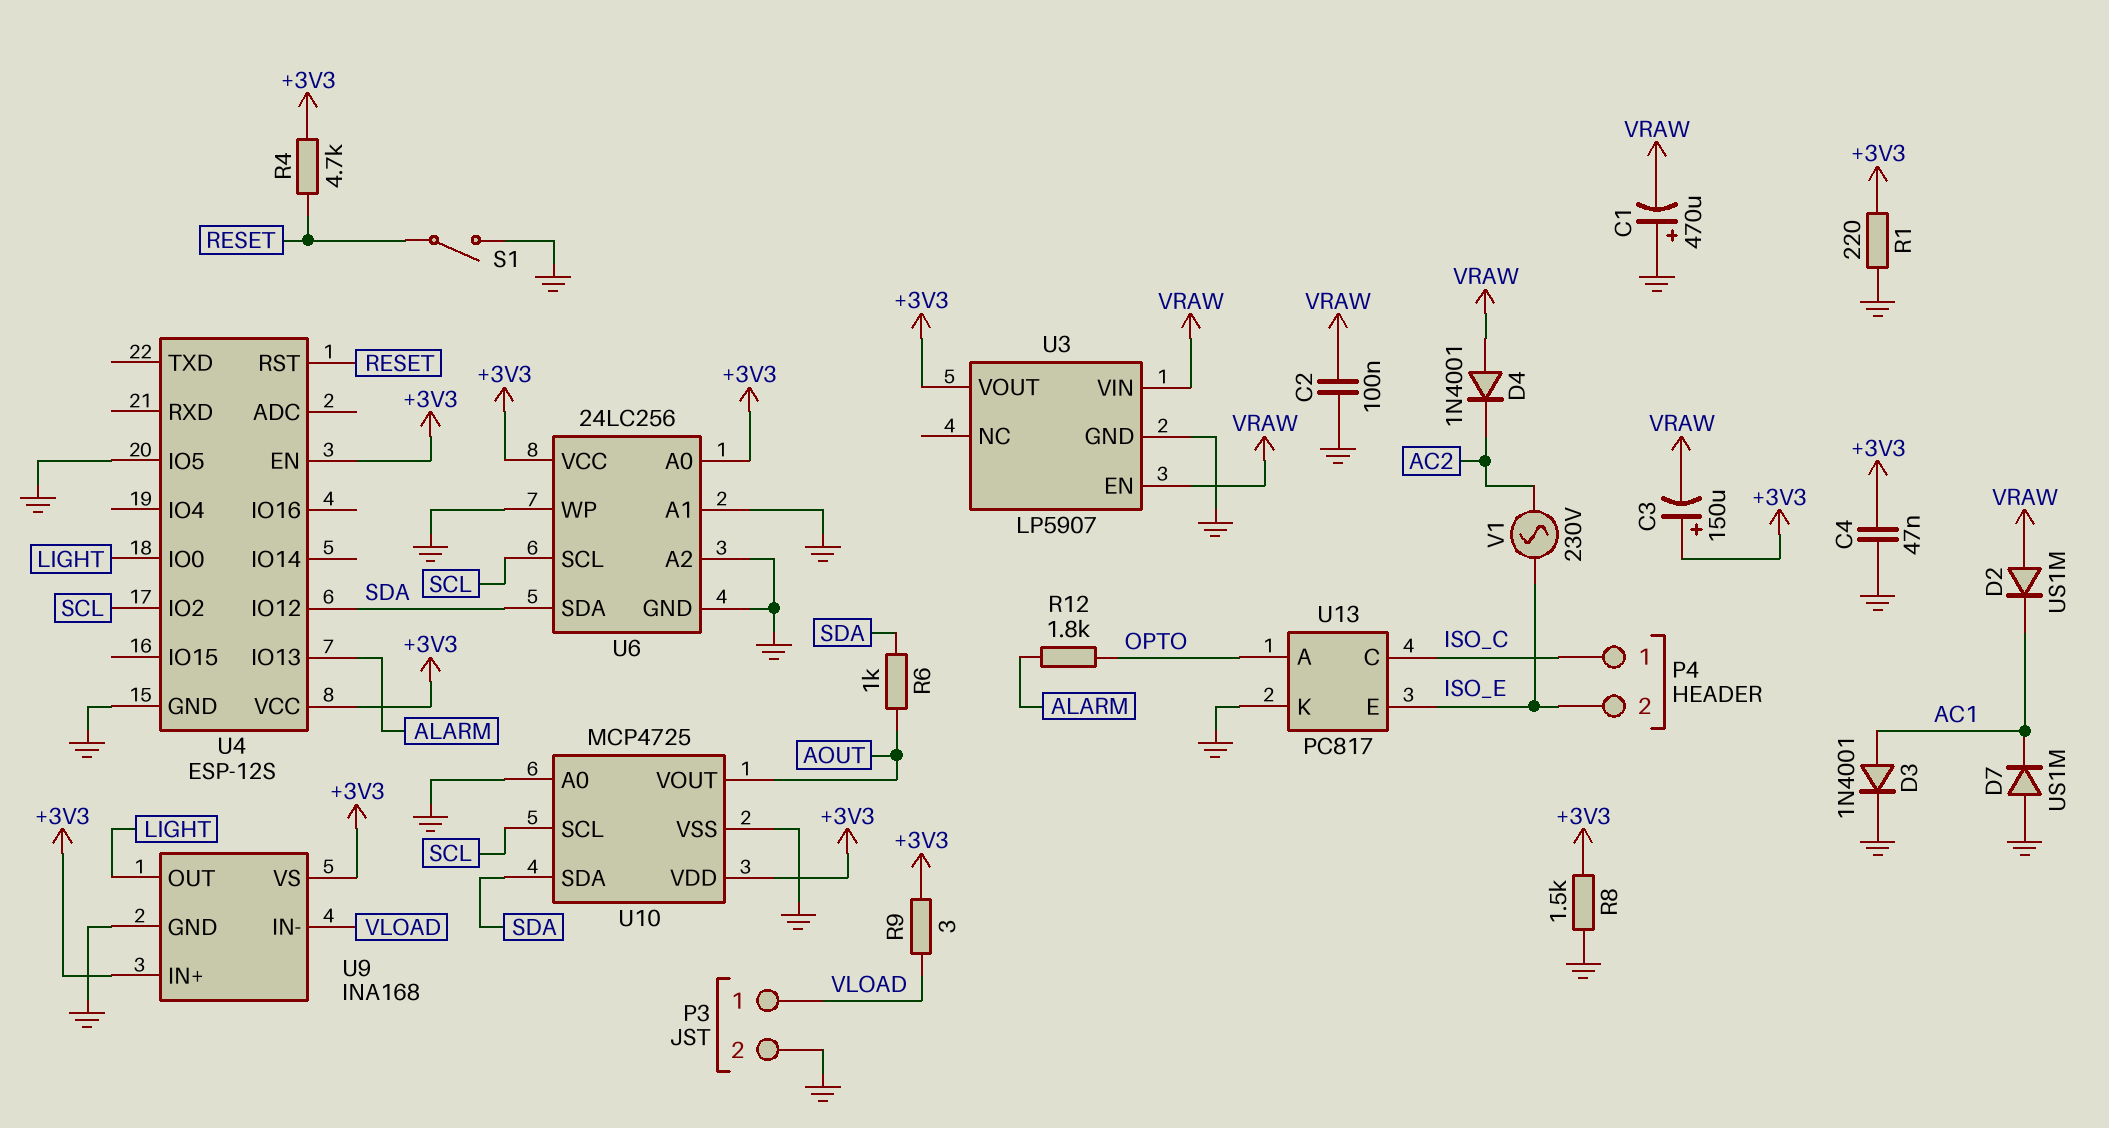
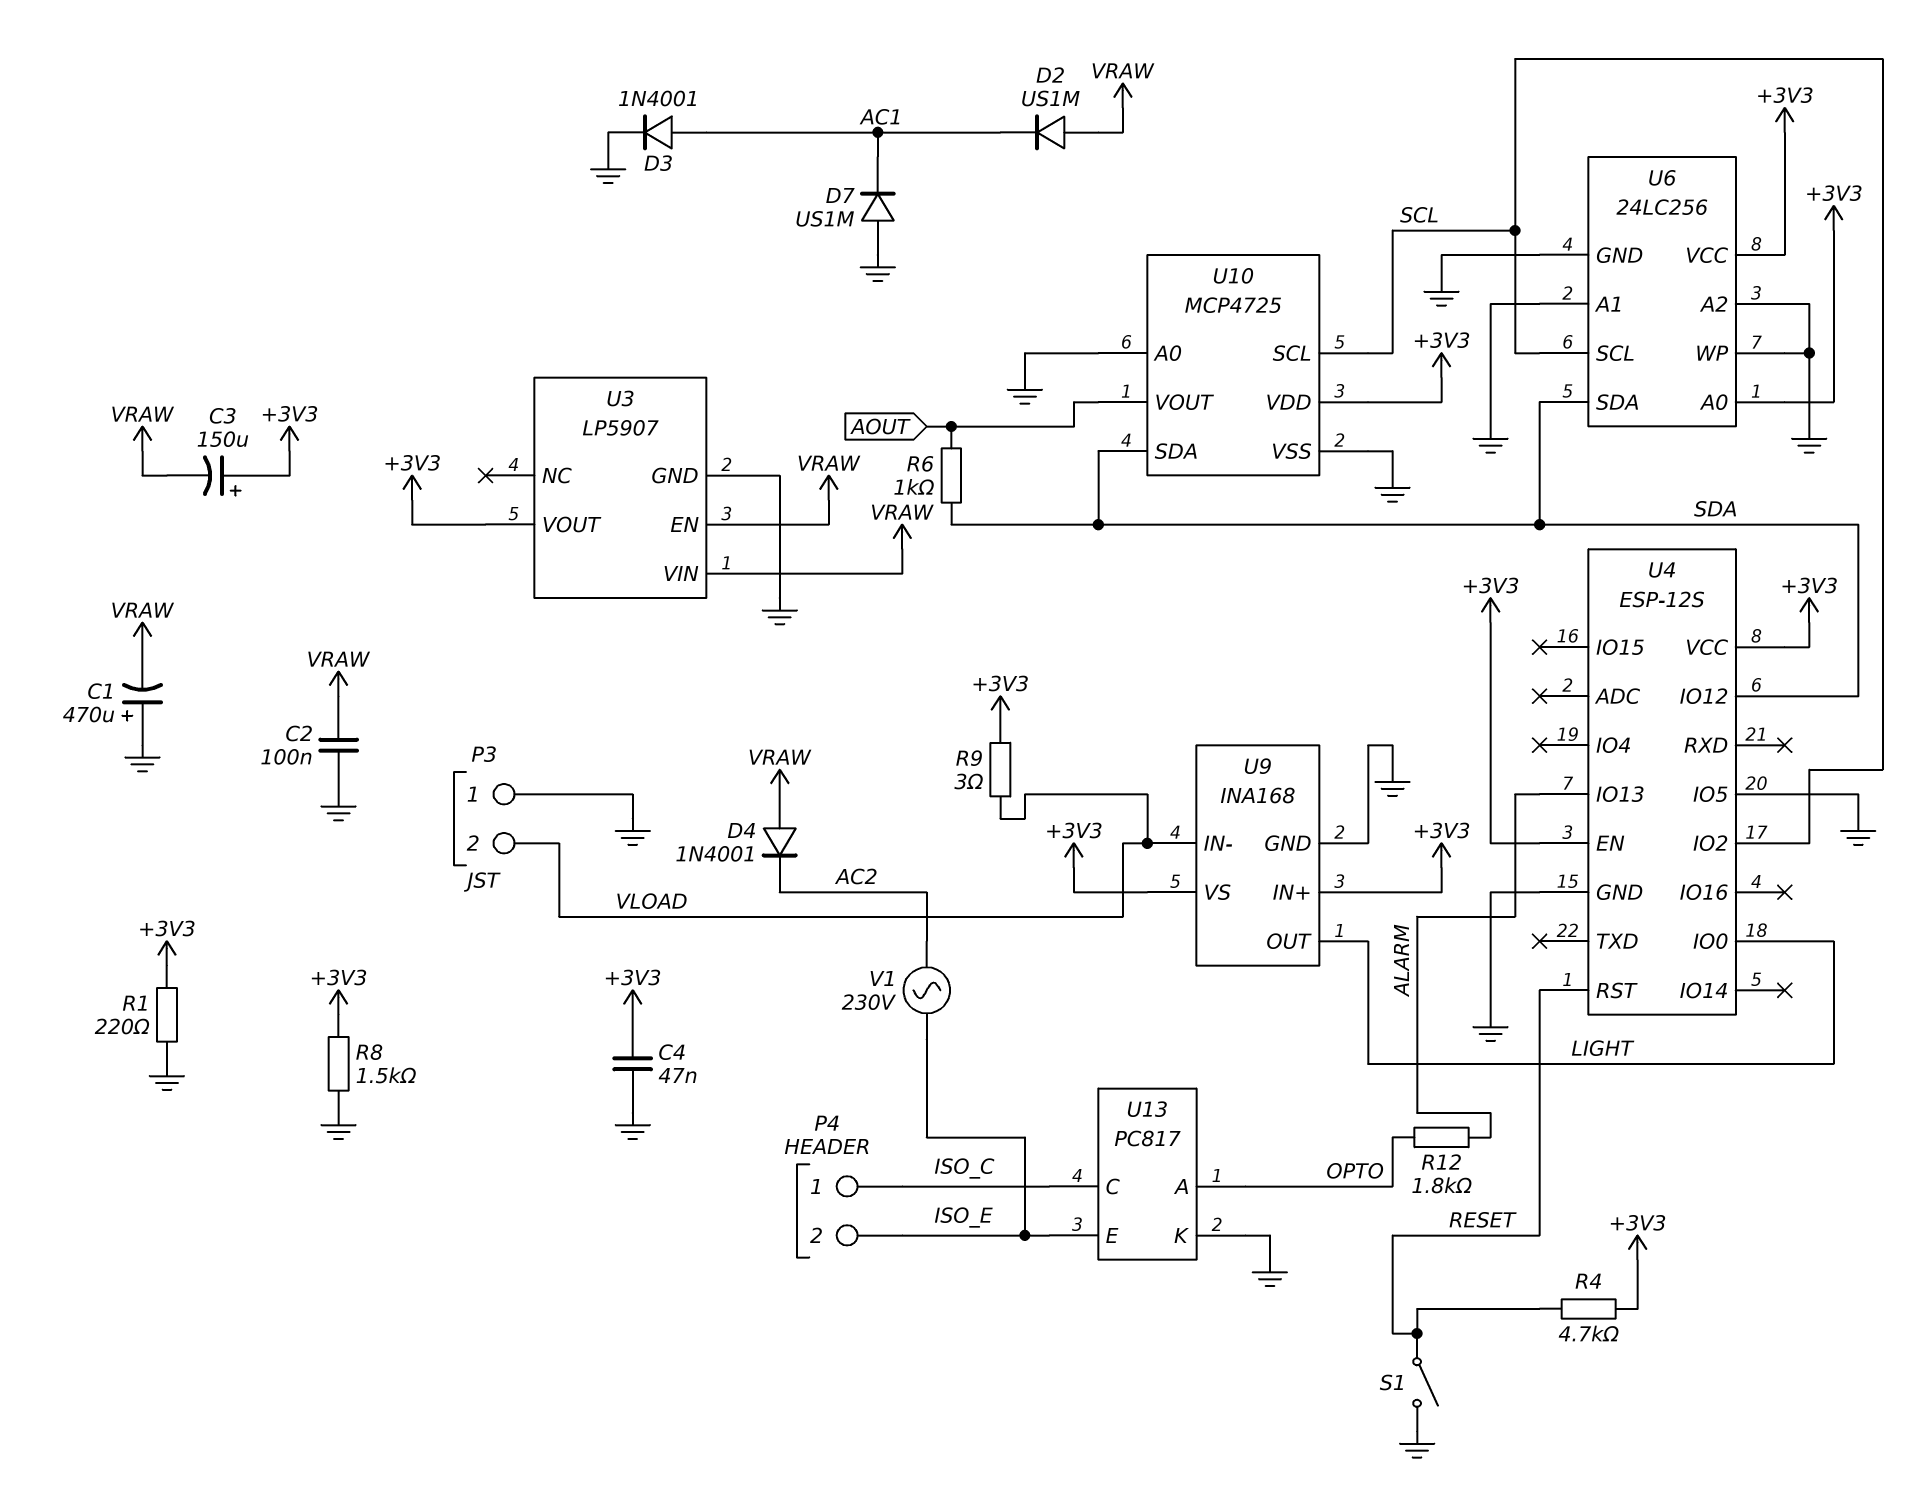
P3 pin 1: VLOAD -> GND
P3 pin 2: GND -> VLOAD

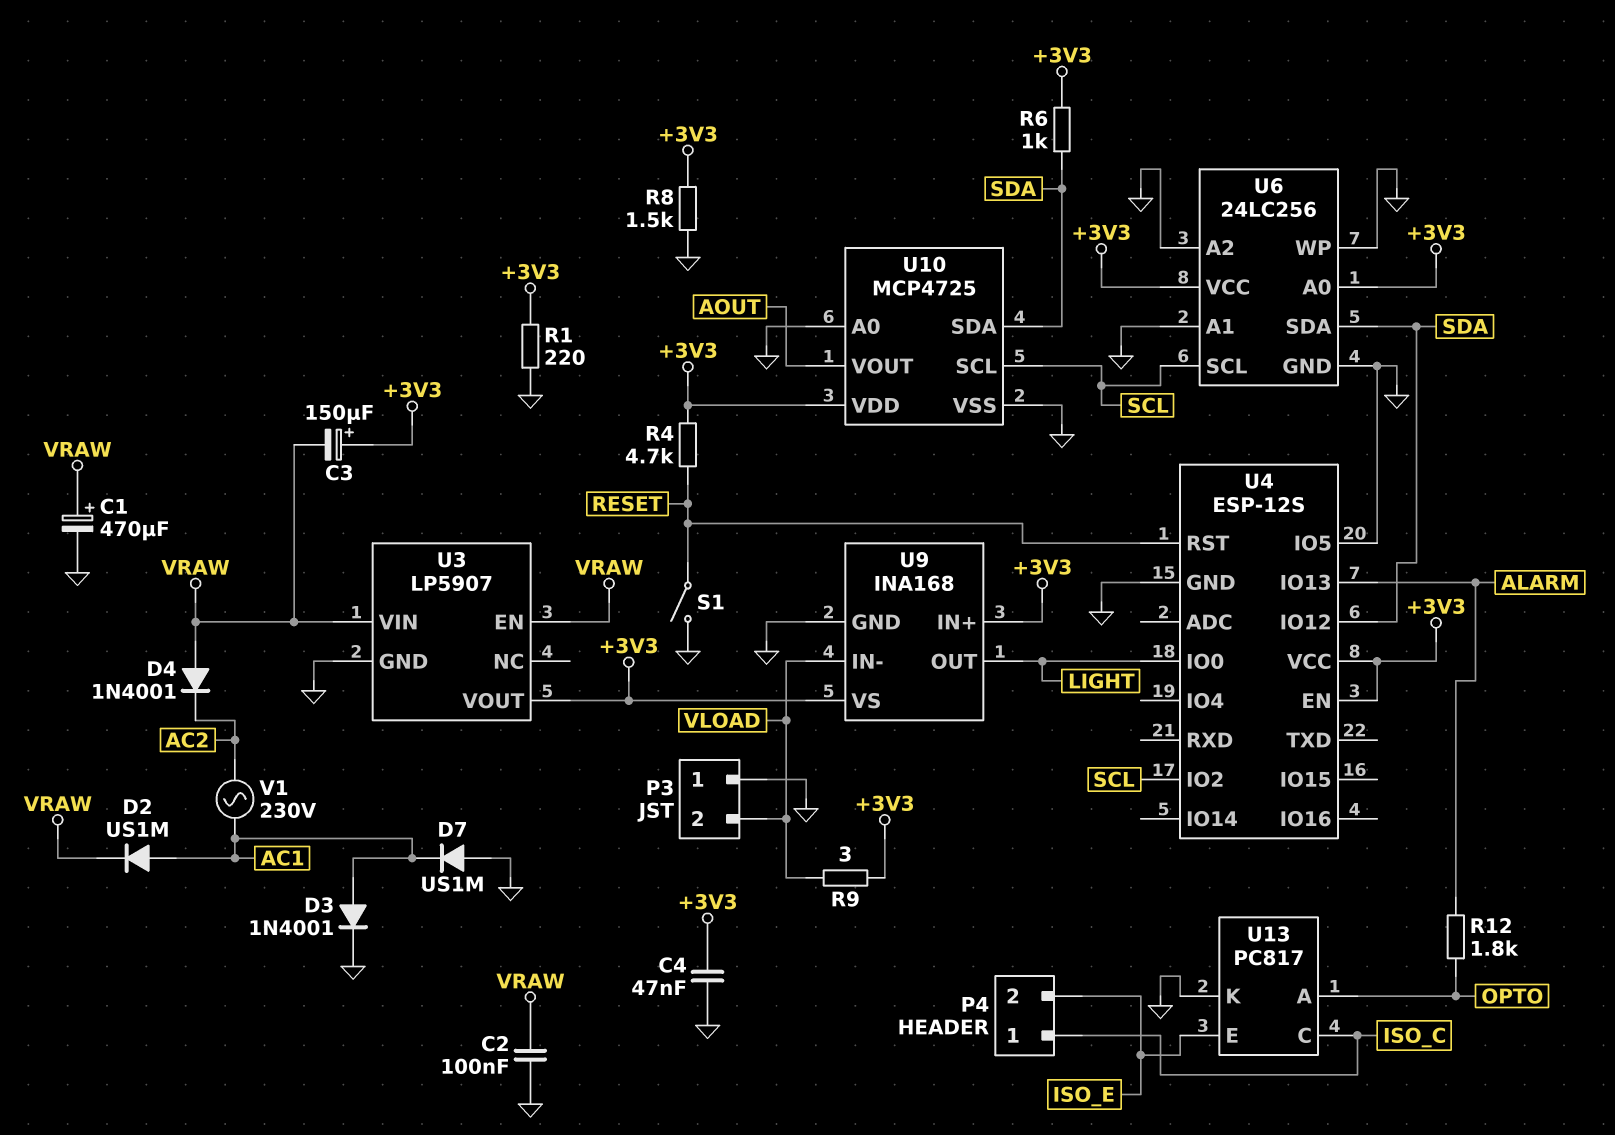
C1: 470uF (plus GND, minus VRAW) -> 470uF (plus VRAW, minus GND)
D2: diode US1M (A VRAW, K AC1) -> diode US1M (A AC1, K VRAW)
R6: 1k (AOUT, SDA) -> 1k (+3V3, SDA)
V1: AC 230V (AC2, ISO_E) -> AC 230V (AC1, AC2)

